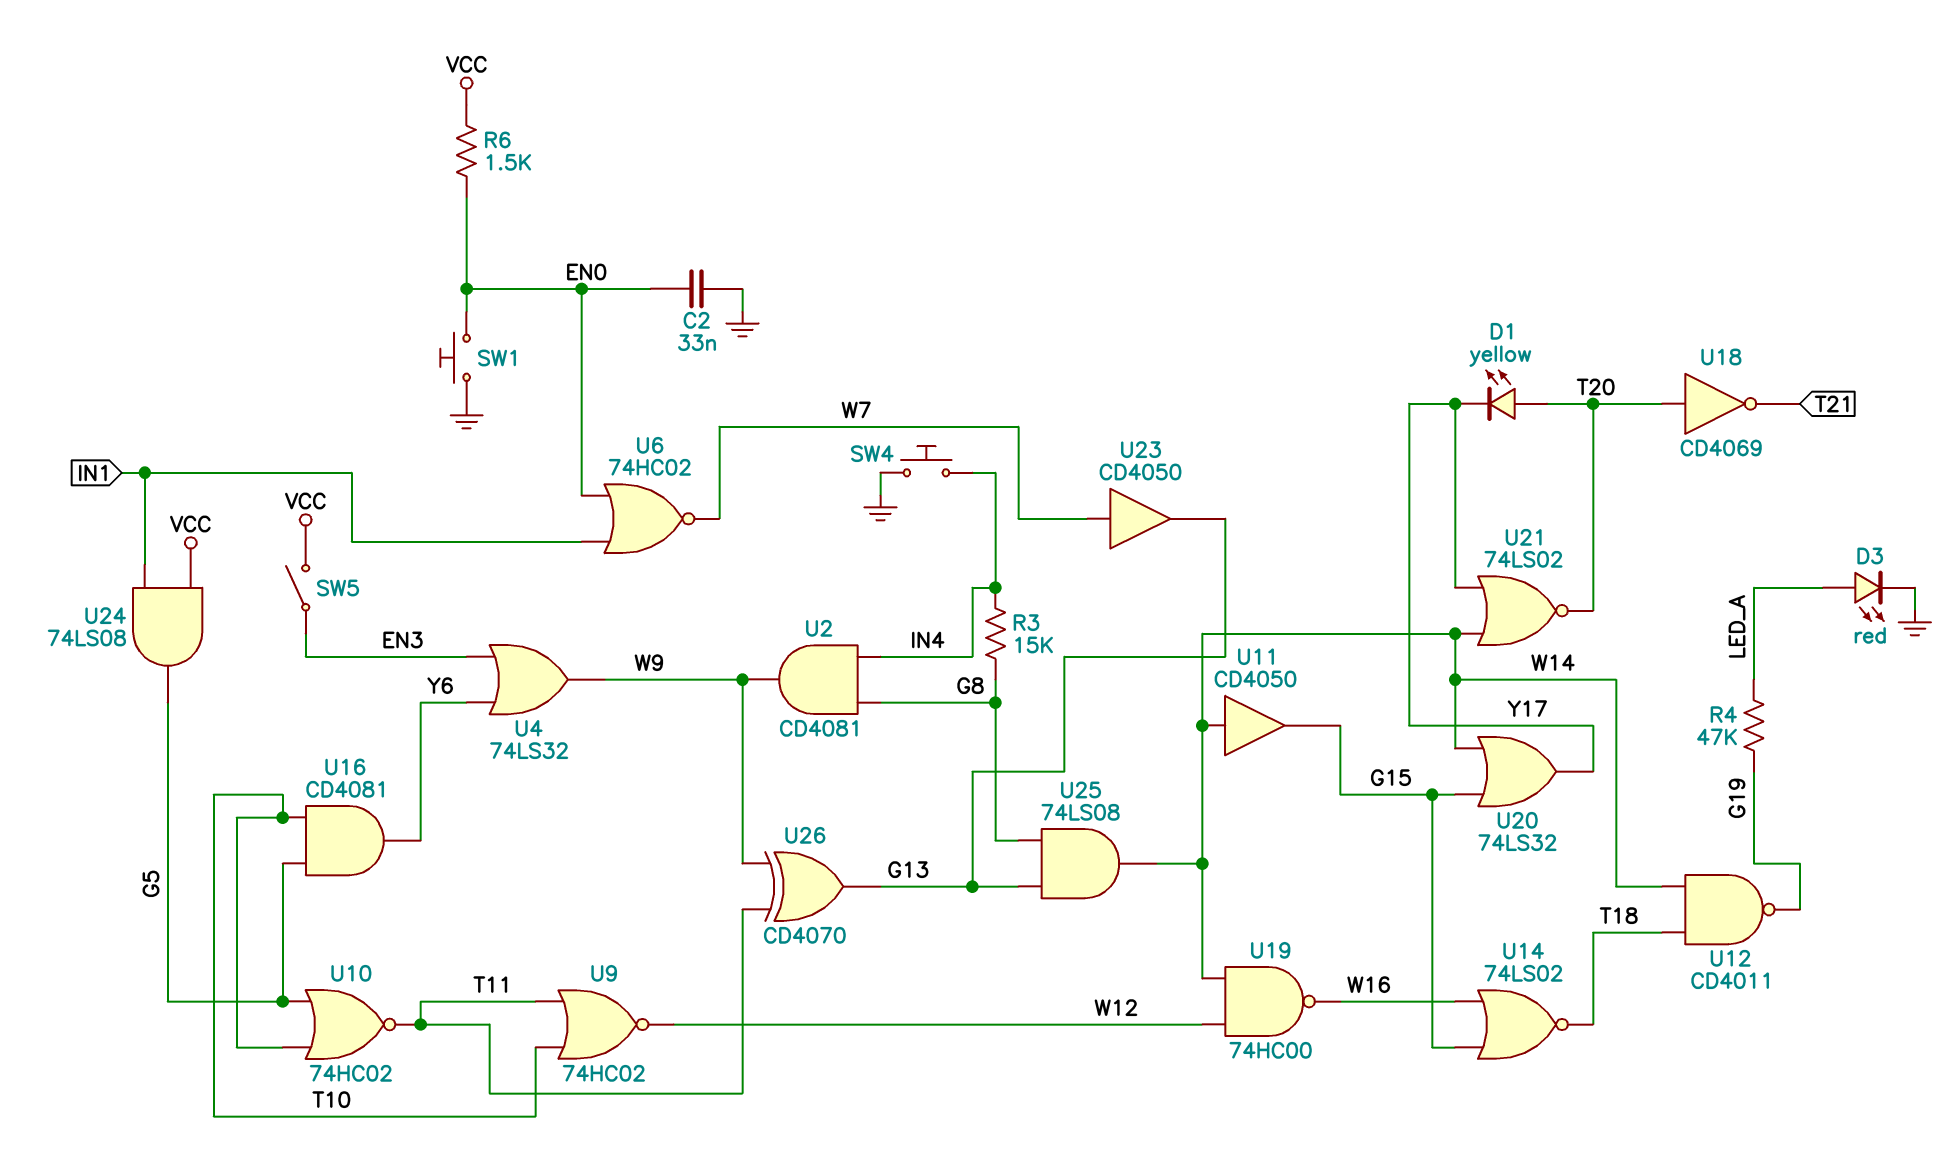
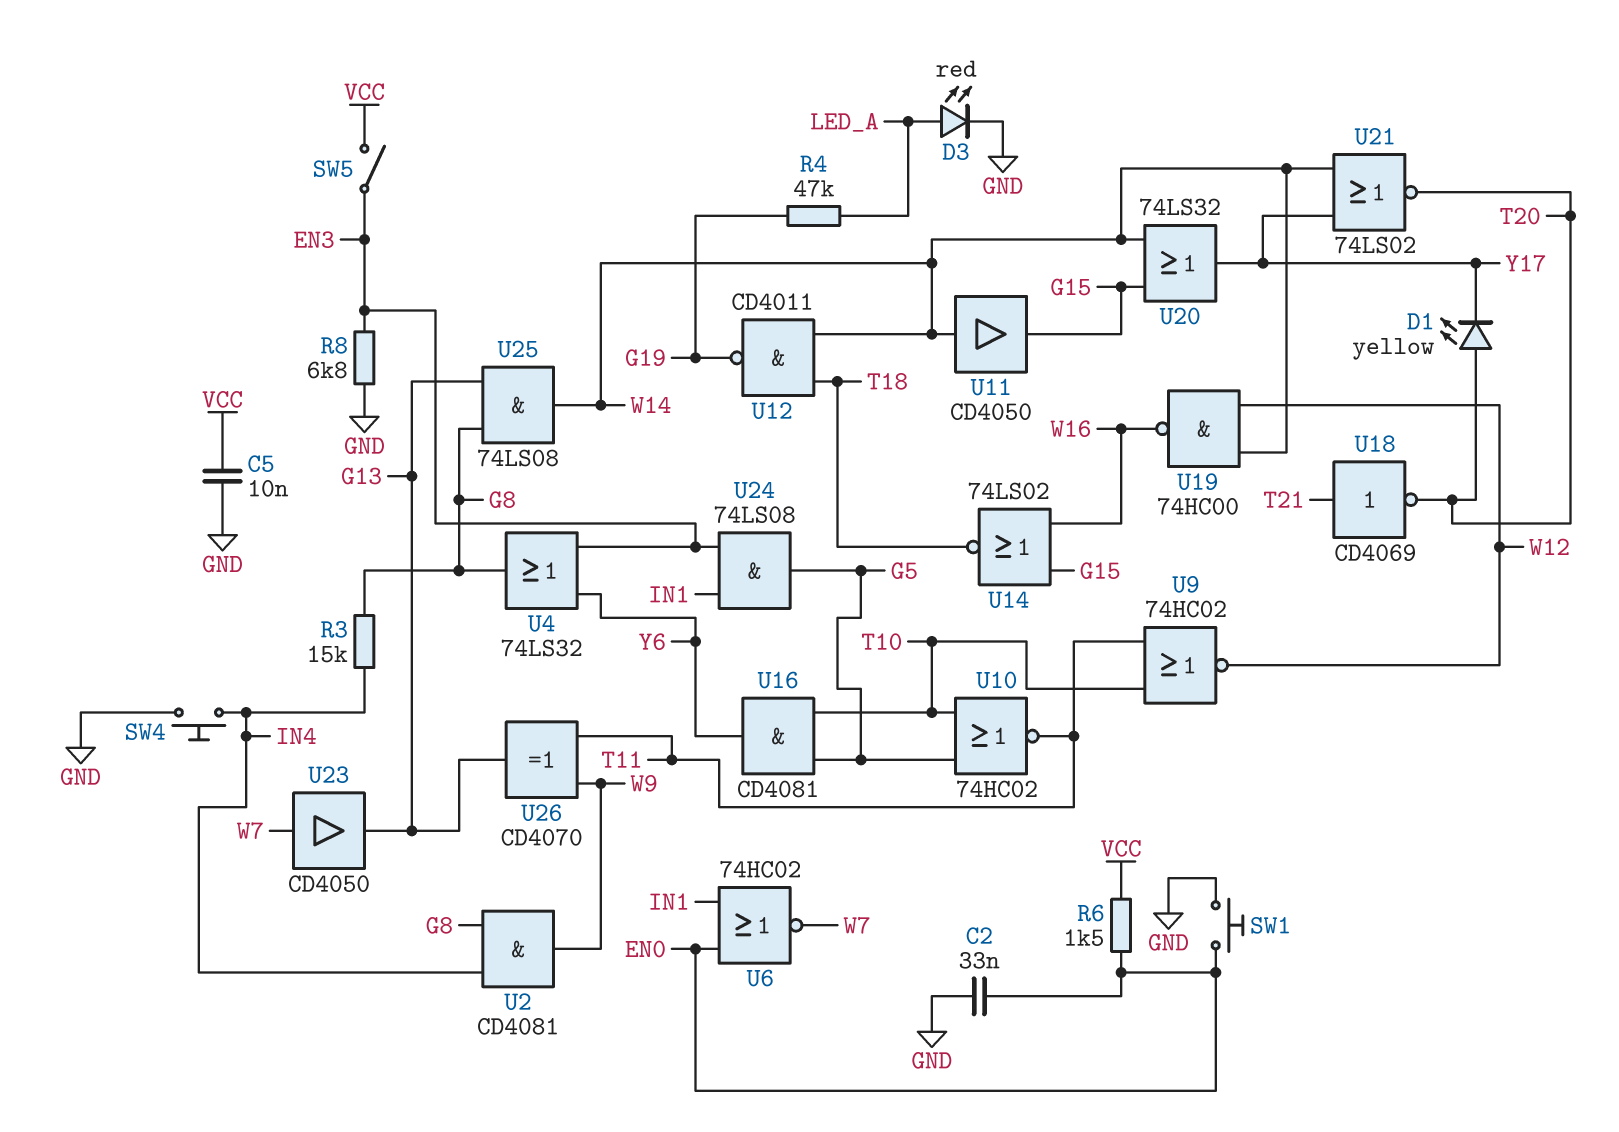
C5: none -> 10nF (GND, VCC)
R8: none -> 6.8k (EN3, GND)
U4: OR 74LS32 (in EN3, in Y6, out W9) -> OR 74LS32 (in EN3, in Y6, out G8)
U18: NOT CD4069 (in T20, out T21) -> NOT CD4069 (in T21, out T20)
U24: AND 74LS08 (in IN1, in VCC, out G5) -> AND 74LS08 (in EN3, in IN1, out G5)

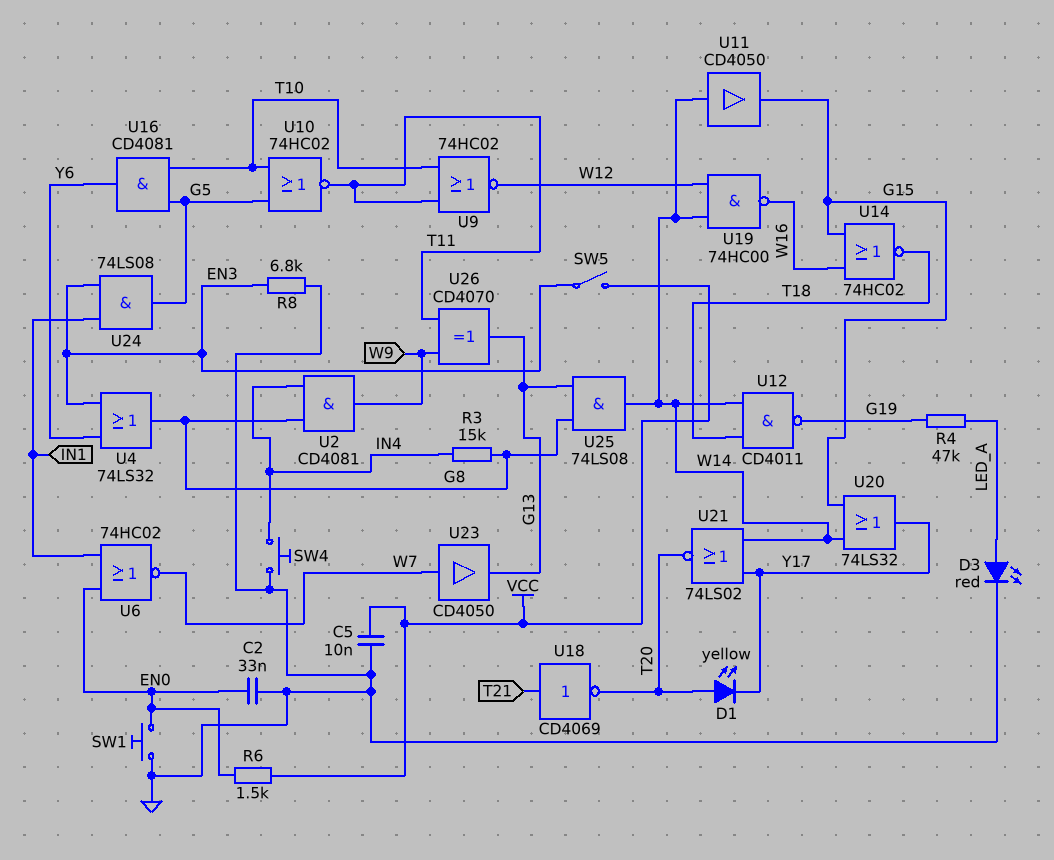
U14: NOR 74LS02 (in G15, in W16, out T18) -> NOR 74HC02 (in G15, in W16, out T18)

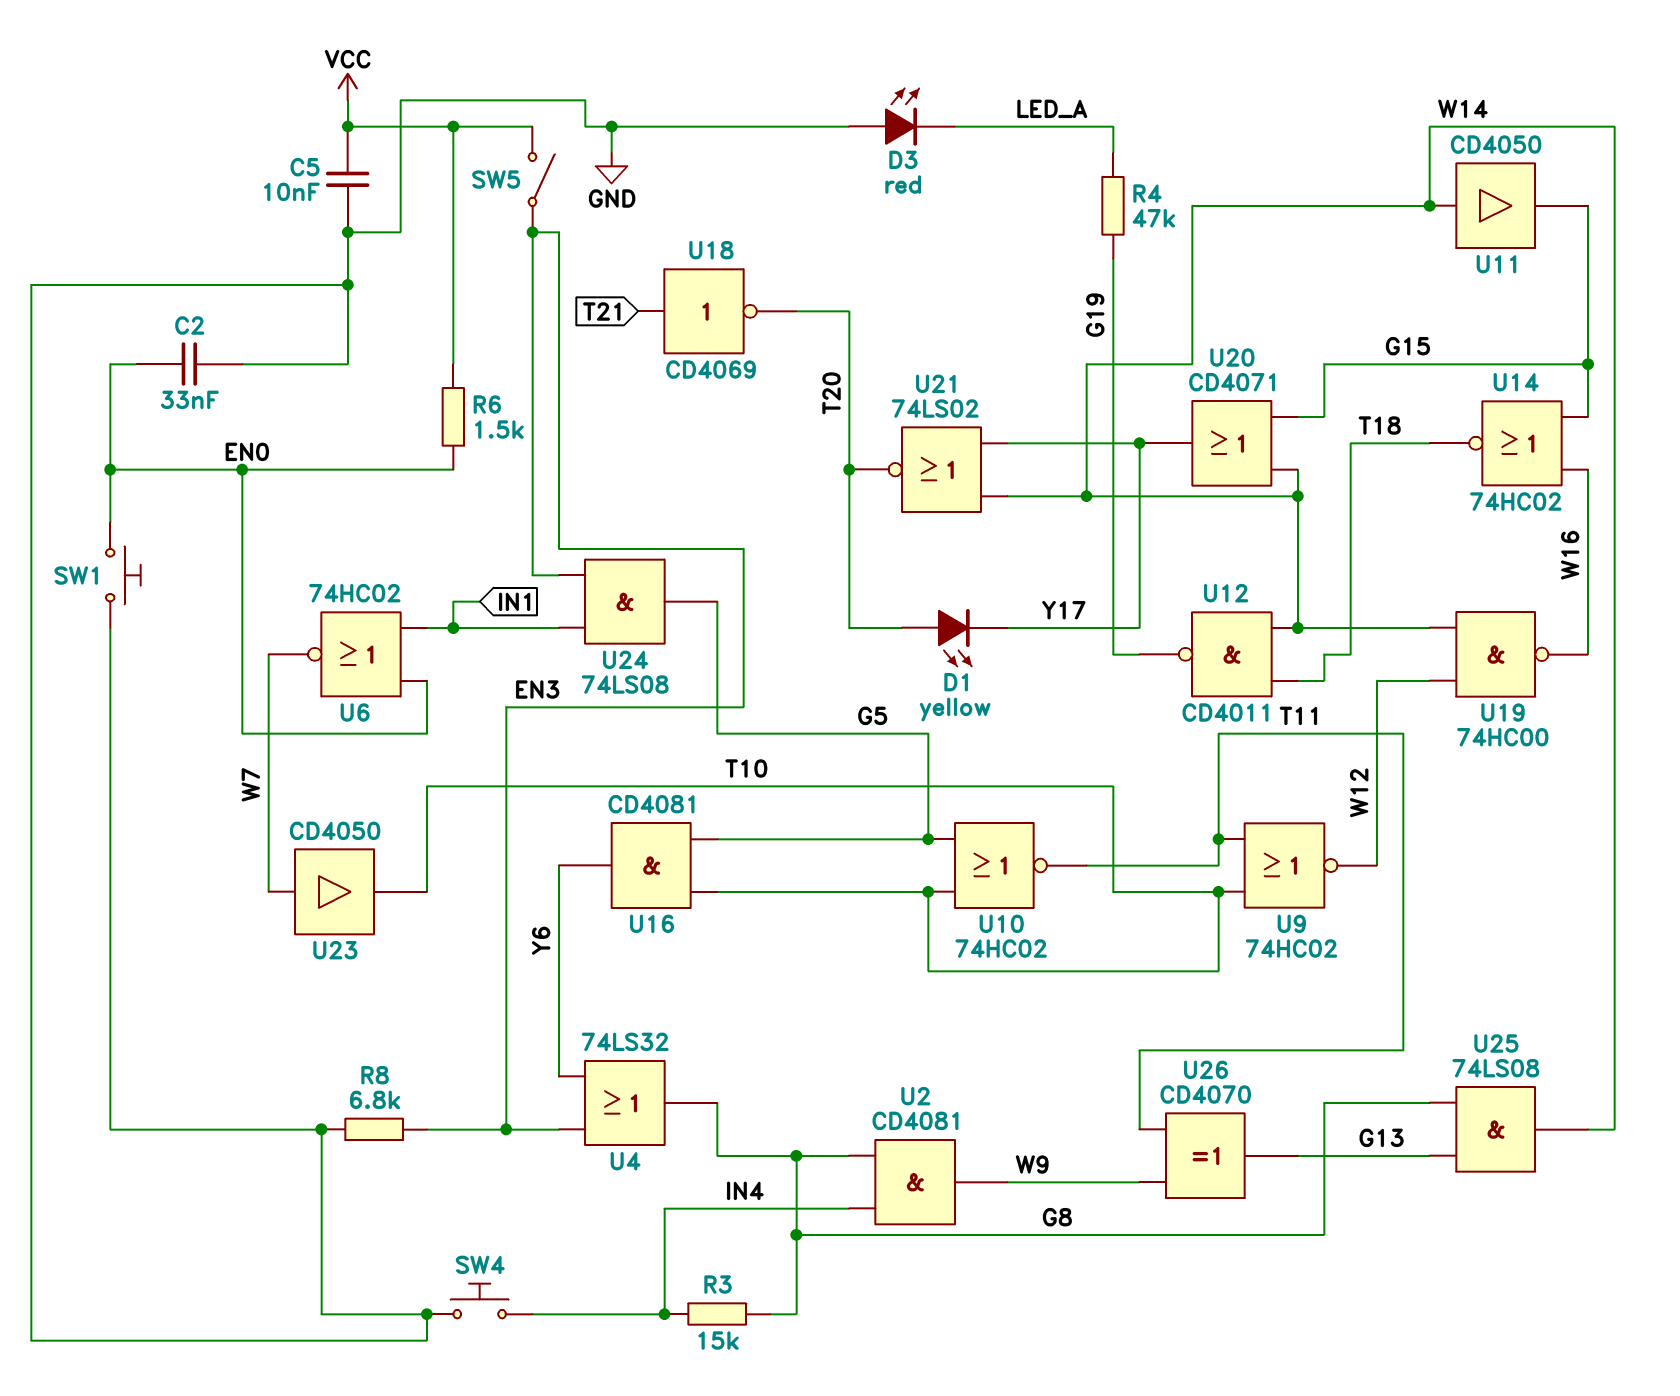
D3: LED red (A LED_A, K GND) -> LED red (A GND, K LED_A)
U20: OR 74LS32 (in G15, in W14, out Y17) -> OR CD4071 (in G15, in W14, out Y17)
U23: buffer CD4050 (in W7, out G13) -> buffer CD4050 (in W7, out T10)

